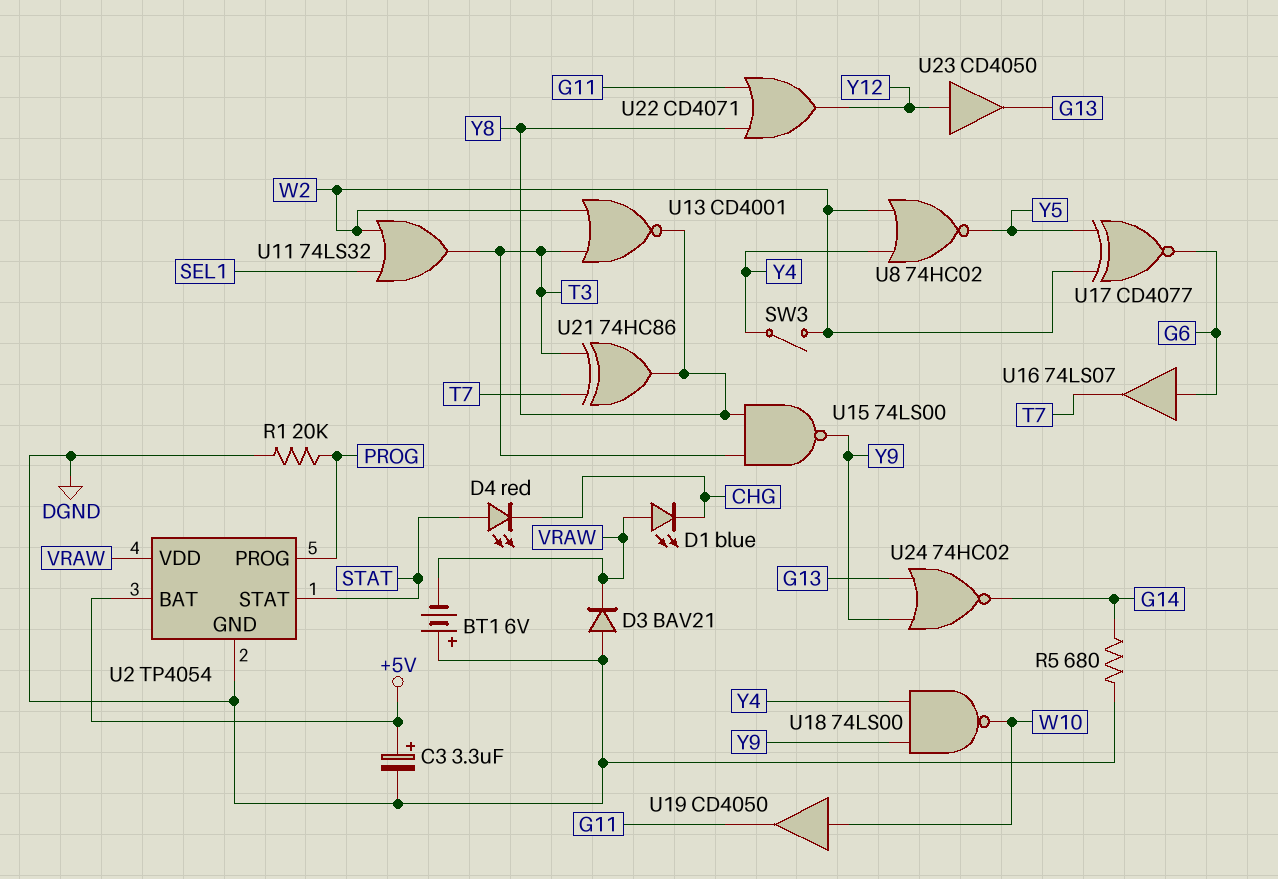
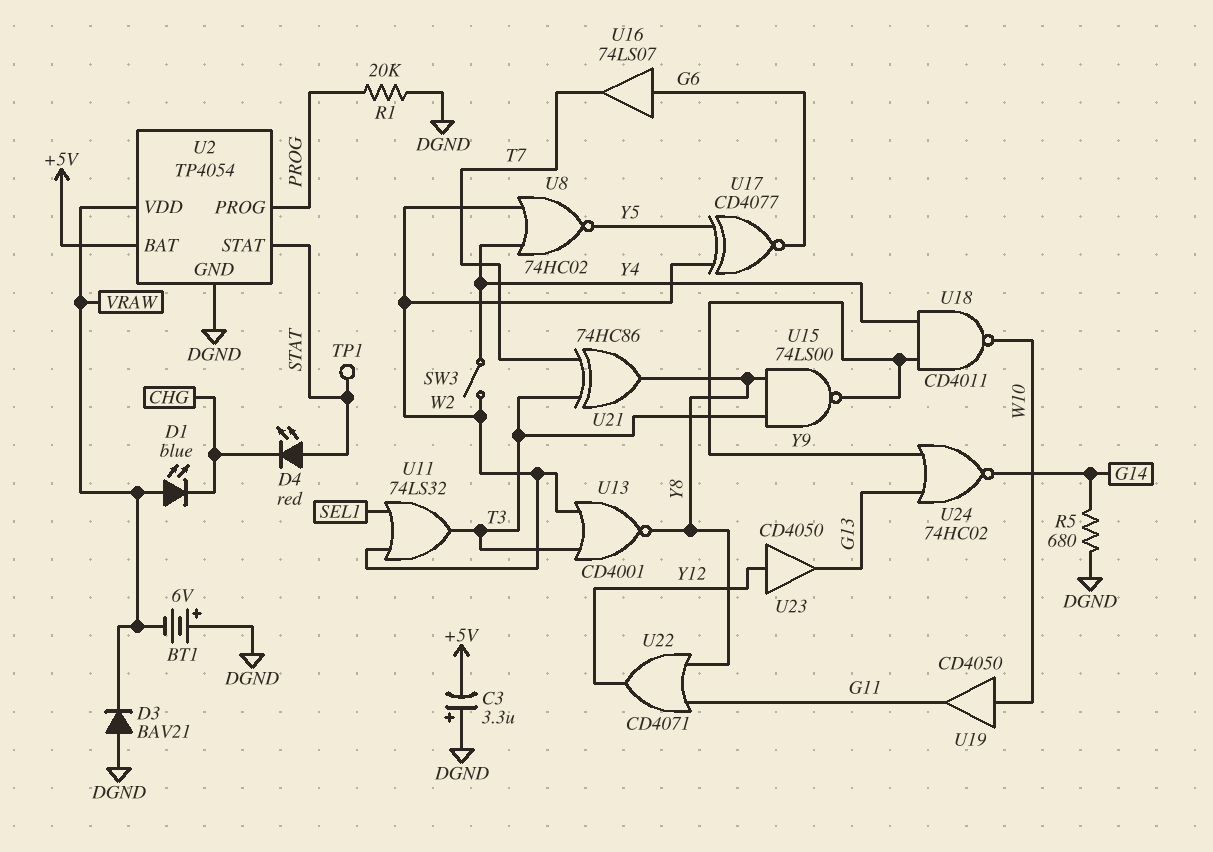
C3: 3.3uF (plus +5V, minus DGND) -> 3.3uF (plus DGND, minus +5V)
TP1: none -> test point (STAT)
U18: NAND 74LS00 (in Y4, in Y9, out W10) -> NAND CD4011 (in Y4, in Y9, out W10)

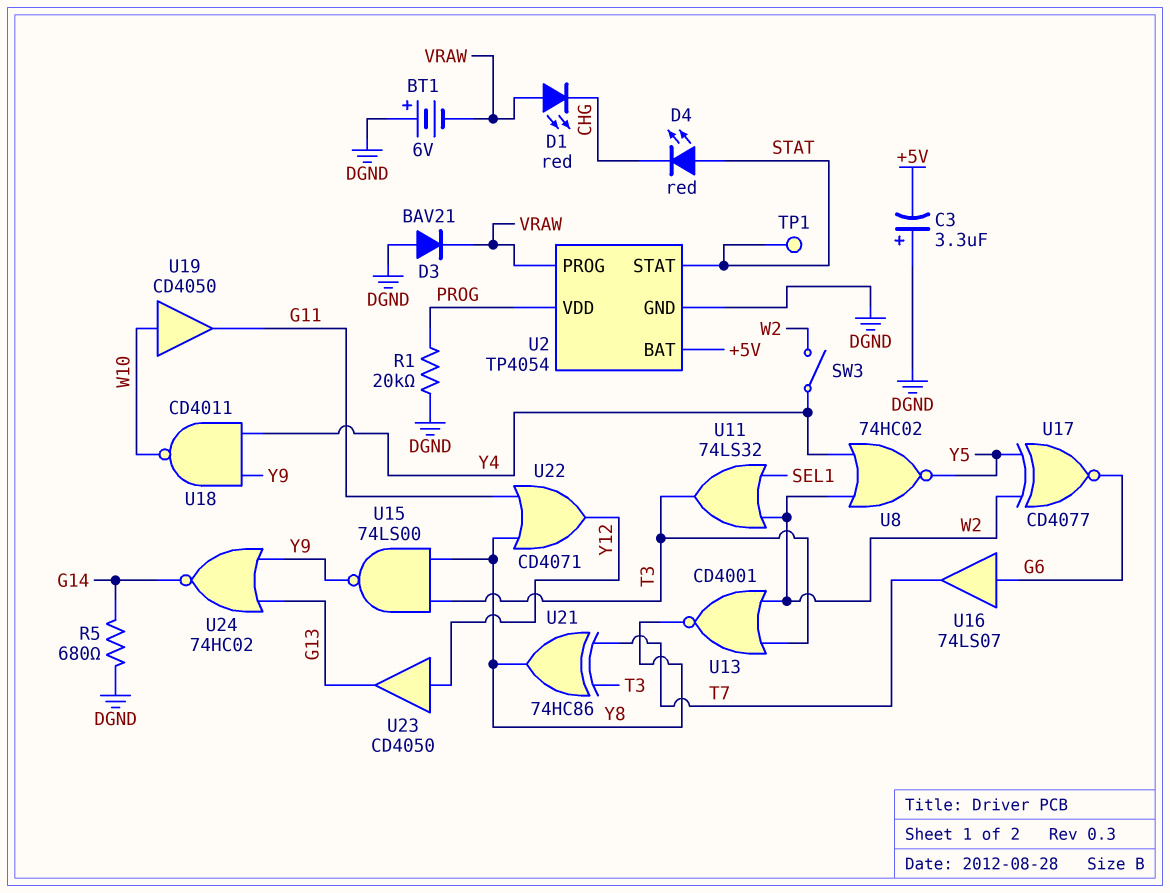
D1: LED blue (A VRAW, K CHG) -> LED red (A VRAW, K CHG)
U2 pin PROG: PROG -> VRAW
U2 pin VDD: VRAW -> PROG

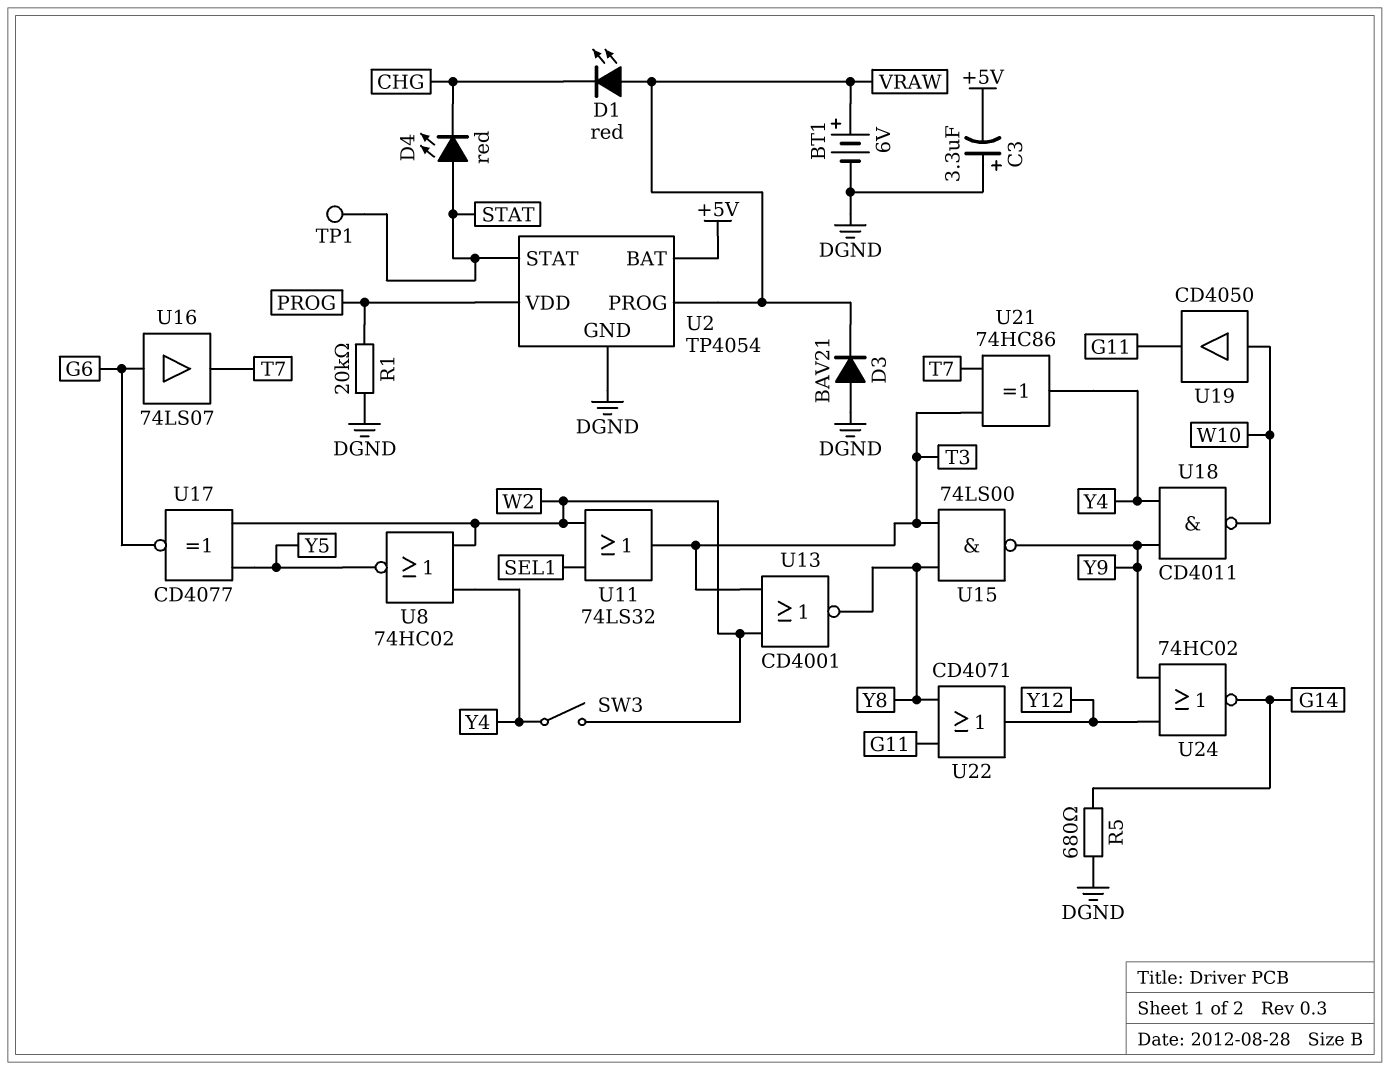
BT1: 6V (plus DGND, minus VRAW) -> 6V (plus VRAW, minus DGND)
U21: XOR 74HC86 (in T3, in T7, out Y8) -> XOR 74HC86 (in T3, in T7, out Y4)
U23: buffer CD4050 (in Y12, out G13) -> none
U24: NOR 74HC02 (in G13, in Y9, out G14) -> NOR 74HC02 (in Y9, in Y12, out G14)

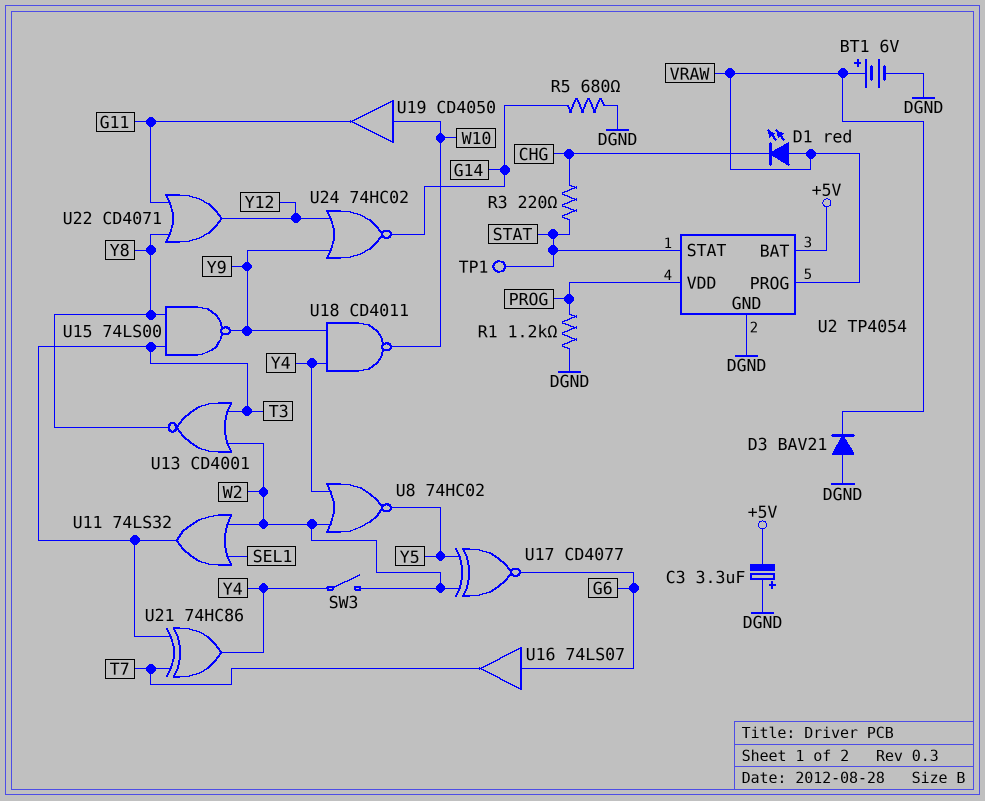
D4: LED red (A STAT, K CHG) -> none
R1: 20k (DGND, PROG) -> 1.2k (DGND, PROG)
R3: none -> 220 (CHG, STAT)

